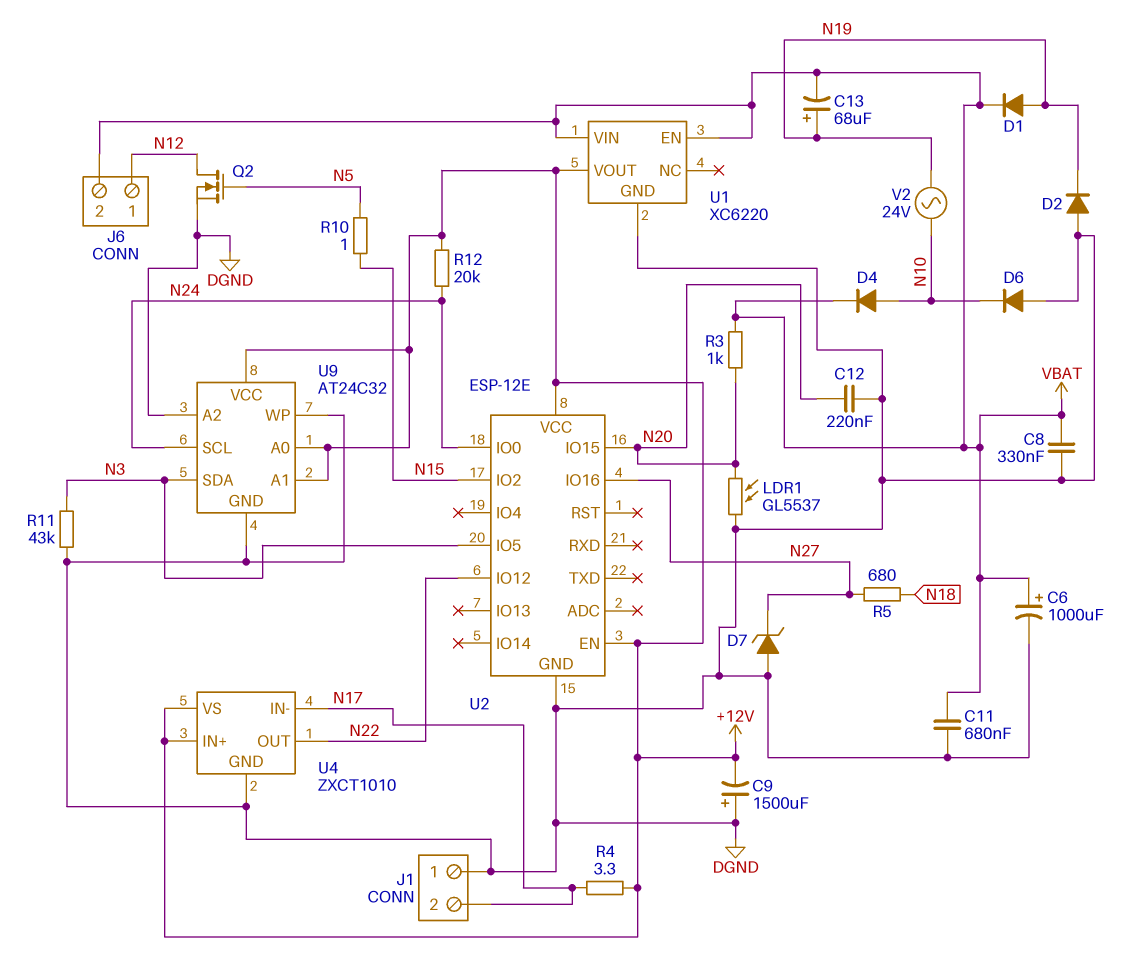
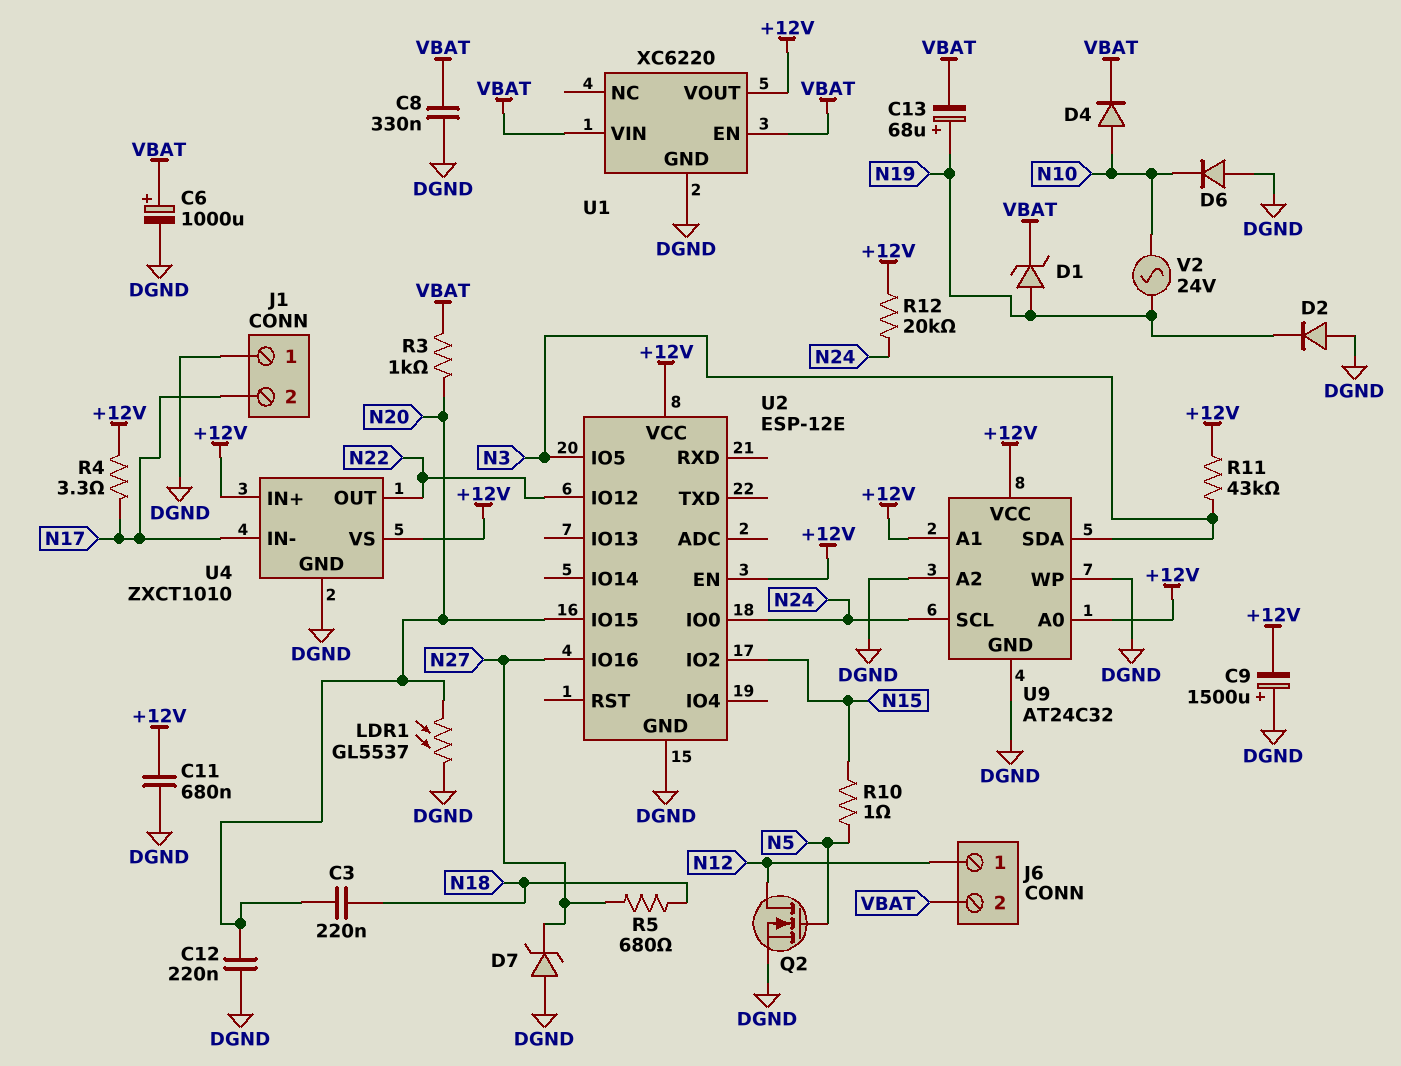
C3: none -> 220nF (N18, N20)
C11: 680nF (DGND, VBAT) -> 680nF (+12V, DGND)
D1: diode (A N19, K VBAT) -> zener (A N19, K VBAT)
R11: 43k (DGND, N3) -> 43k (+12V, N3)

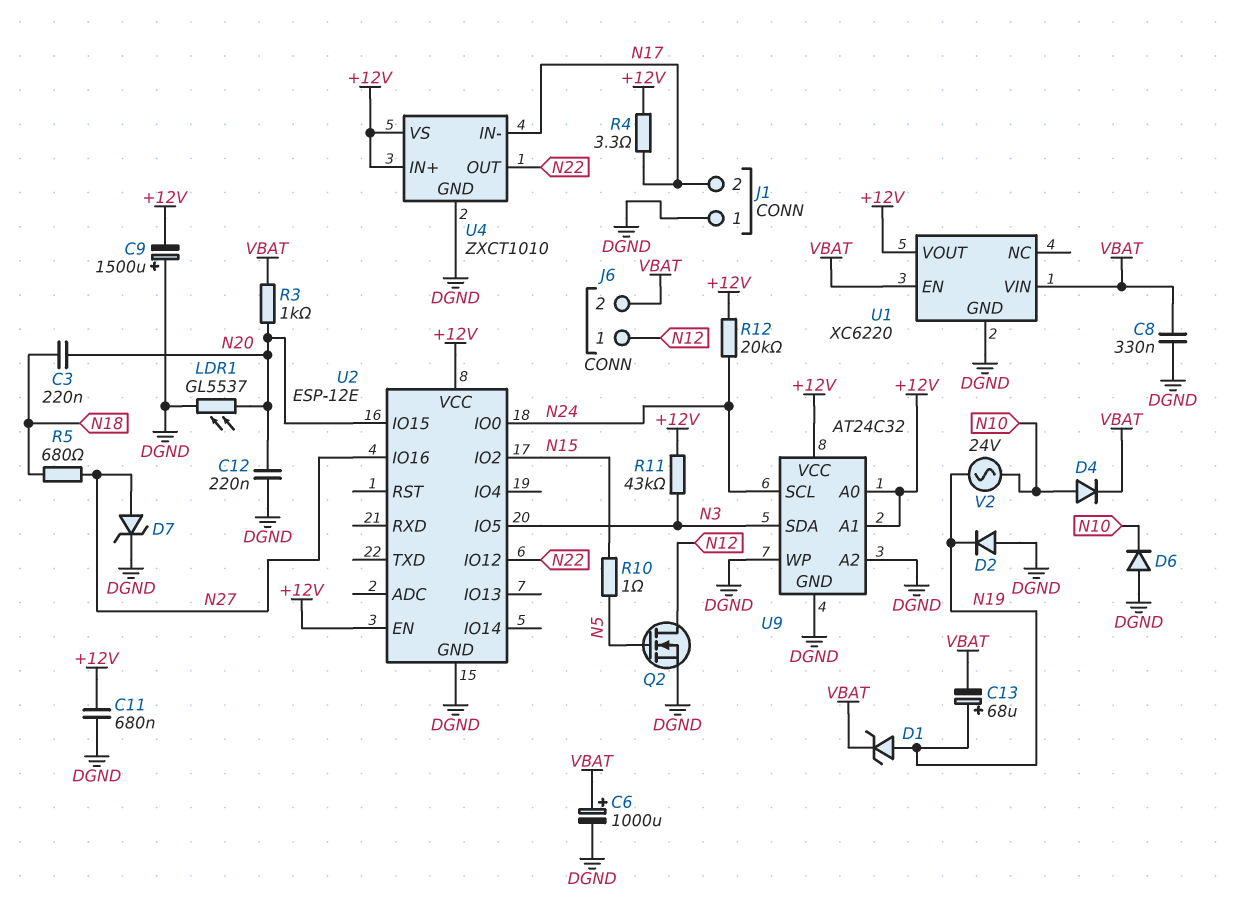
D7: zener (A DGND, K N27) -> zener (A N27, K DGND)

